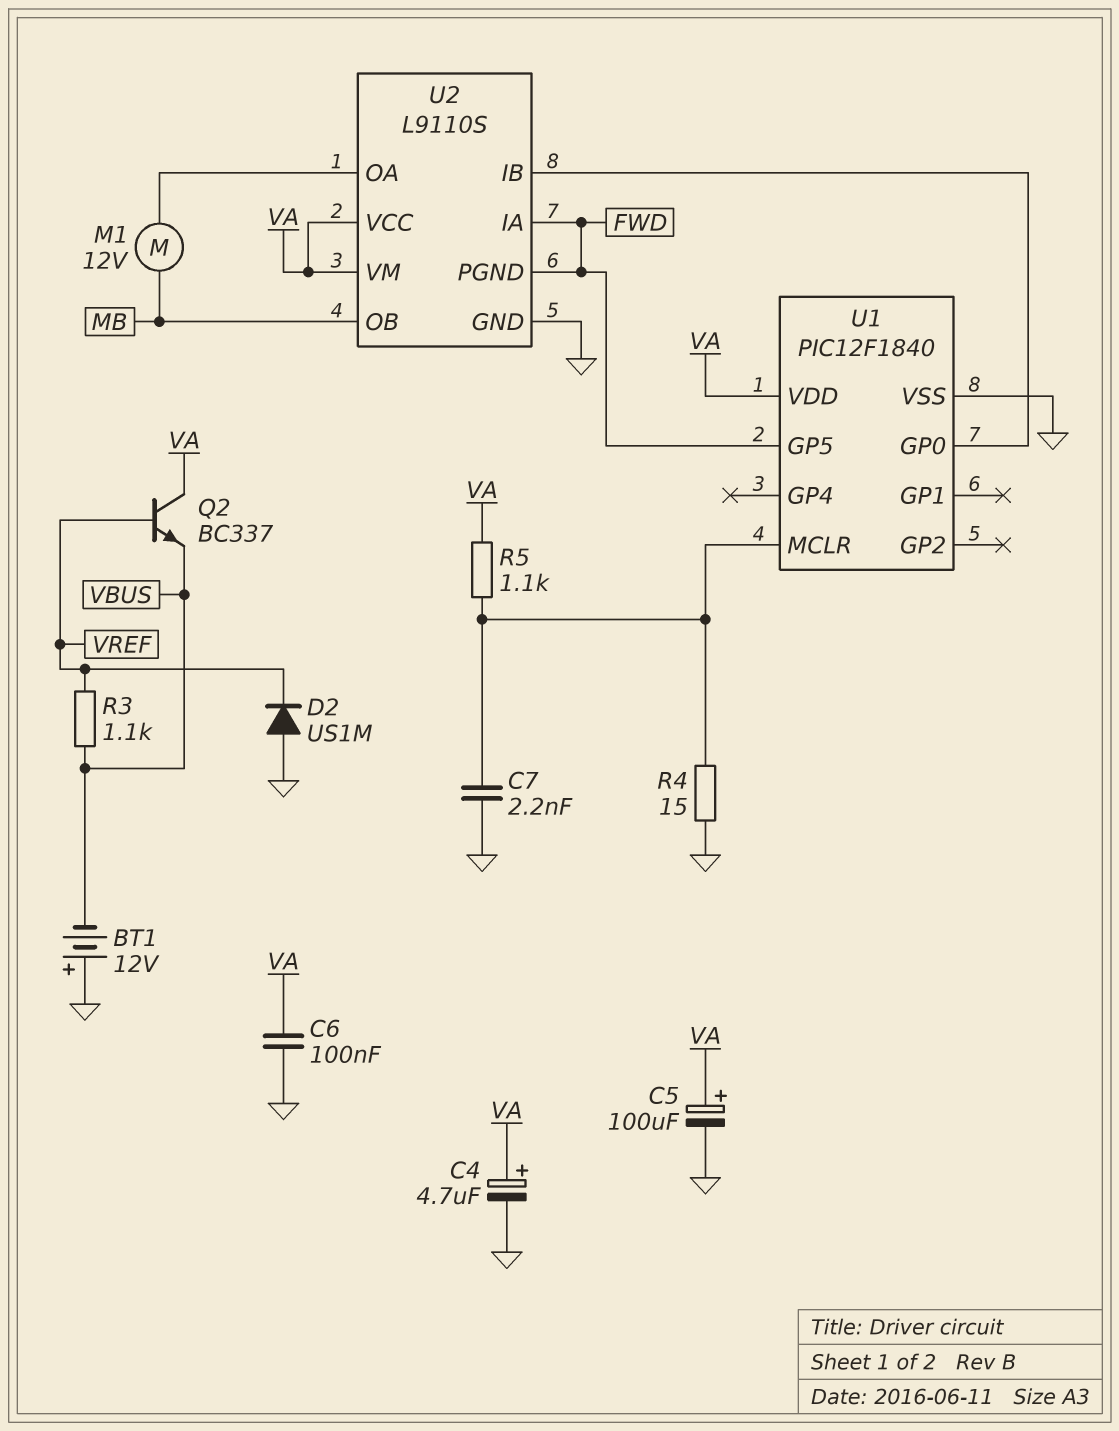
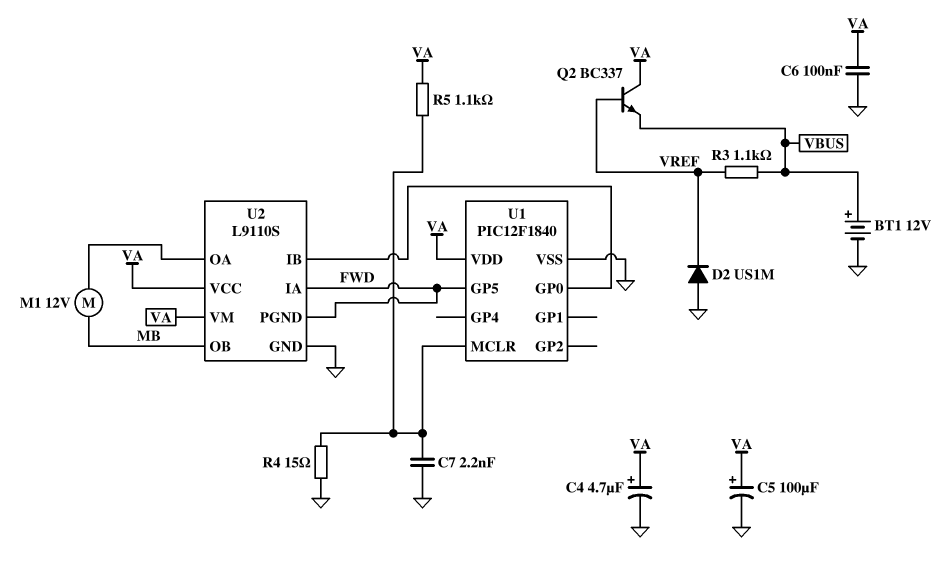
BT1: 12V (plus GND, minus VBUS) -> 12V (plus VBUS, minus GND)

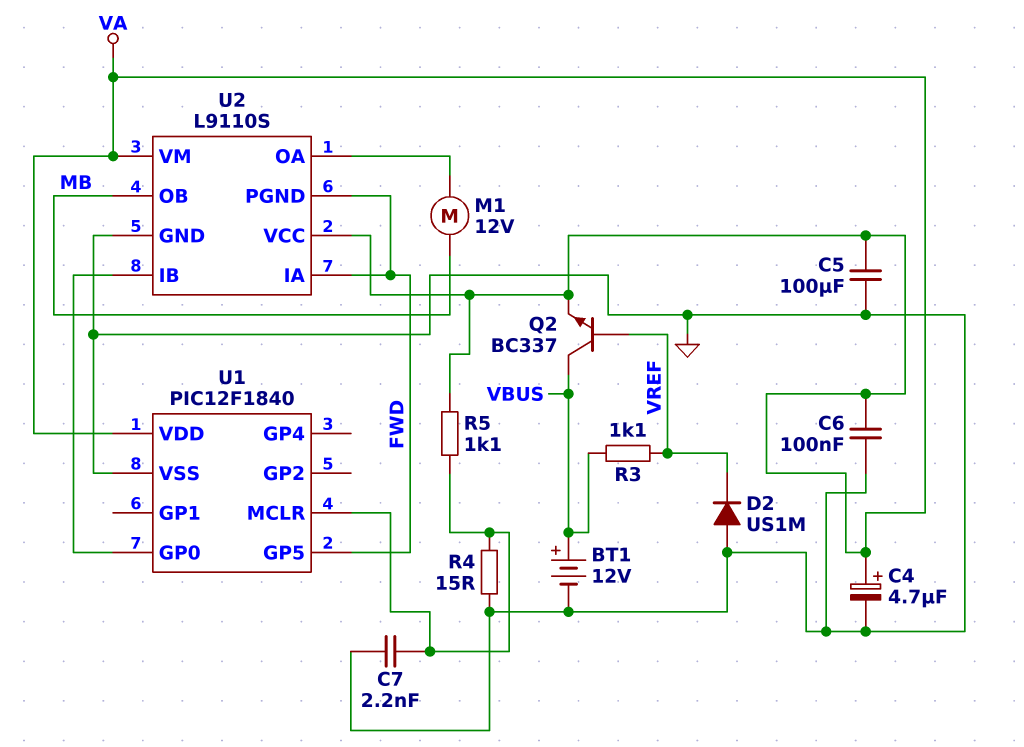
C5: 100uF (plus VA, minus GND) -> 100uF (GND, VA)
Q2: NPN BC337 (B VREF, C VA, E VBUS) -> NPN BC337 (B VREF, C VBUS, E VA)

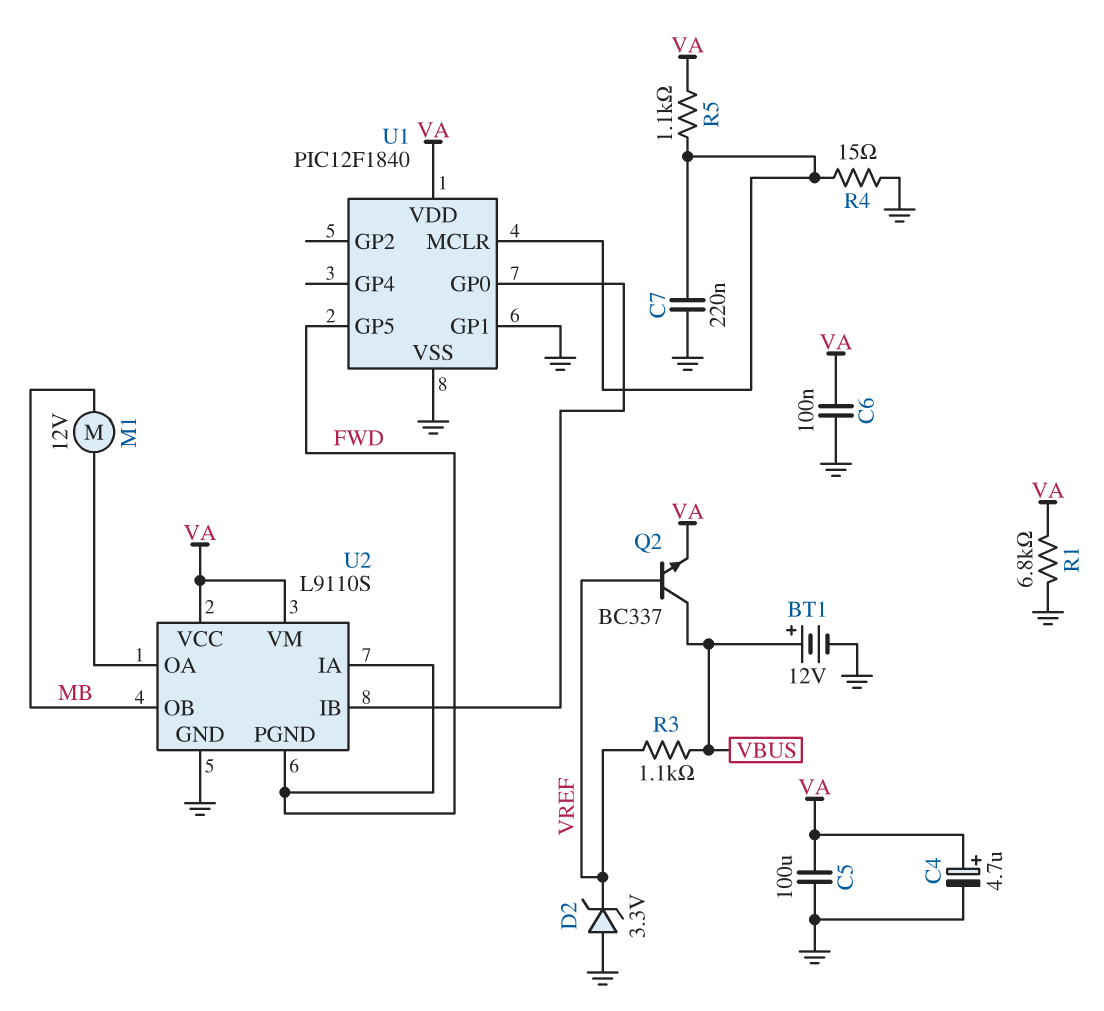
C7: 2.2nF (GND, U1/MCLR) -> 220nF (GND, U1/MCLR)
D2: diode US1M (A GND, K VREF) -> zener 3.3V (A GND, K VREF)
R1: none -> 6.8k (GND, VA)
U1 pin GP1: none -> GND

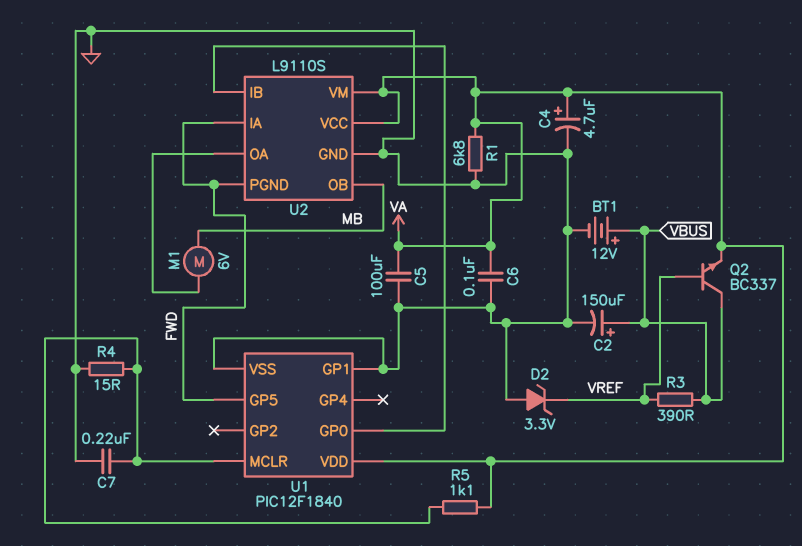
C2: none -> 150uF (plus VBUS, minus GND)
M1: motor 12V (MB, U2/OA) -> motor 6V (MB, U2/OA)
R3: 1.1k (VBUS, VREF) -> 390 (VBUS, VREF)

